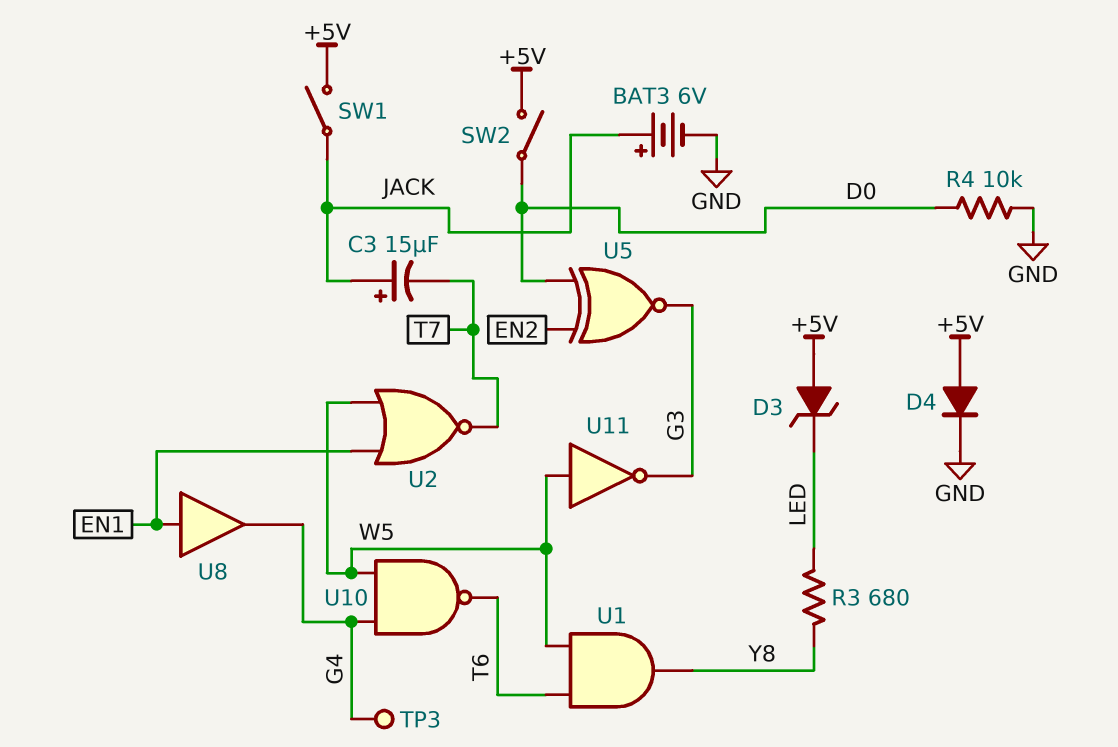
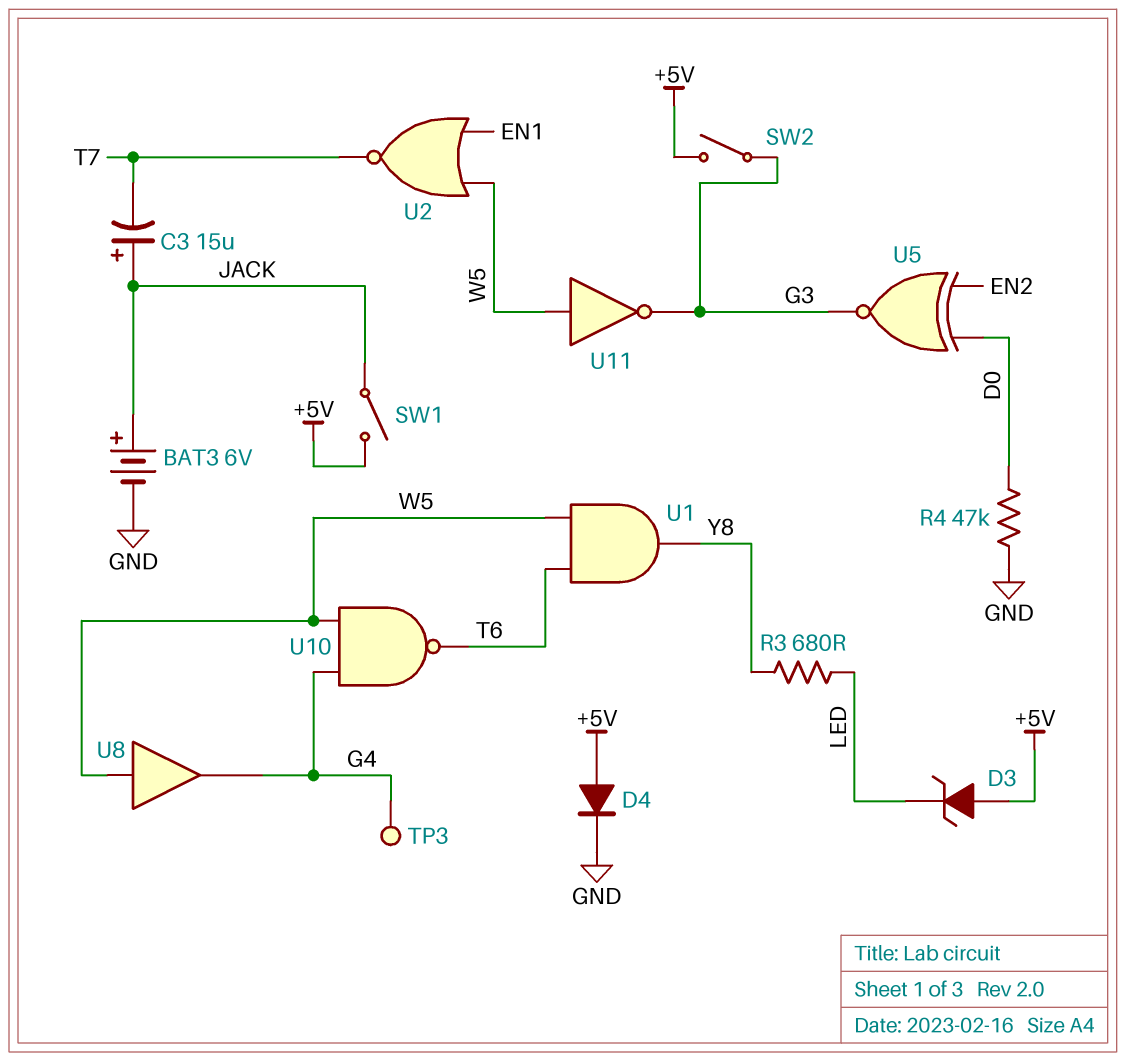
R4: 10k (D0, GND) -> 47k (D0, GND)
SW2: switch (+5V, D0) -> switch (+5V, G3)
U8: buffer (in EN1, out G4) -> buffer (in W5, out G4)

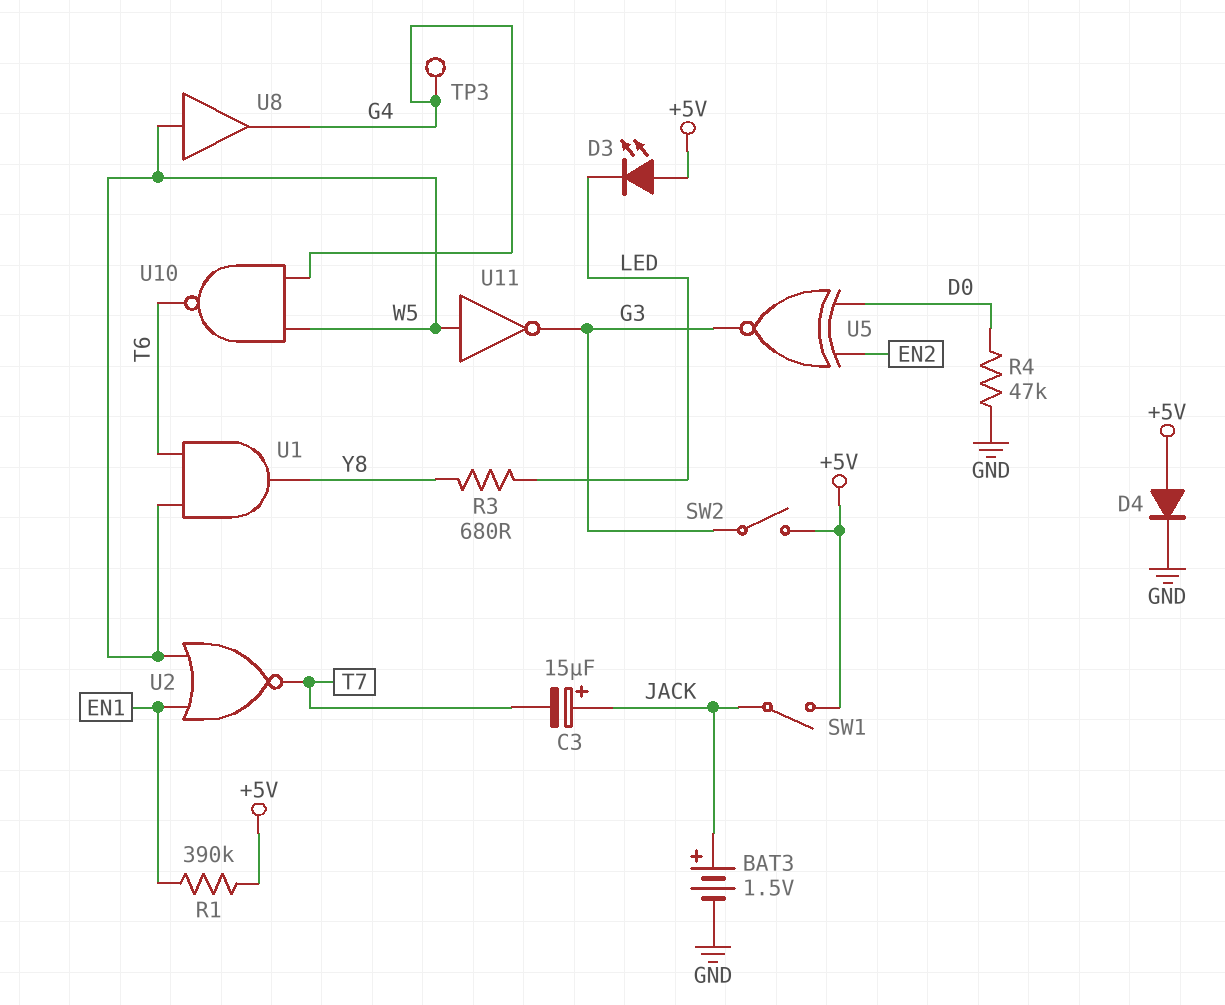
BAT3: 6V (plus JACK, minus GND) -> 1.5V (plus JACK, minus GND)
D3: zener (A +5V, K LED) -> LED (A +5V, K LED)
R1: none -> 390k (+5V, EN1)

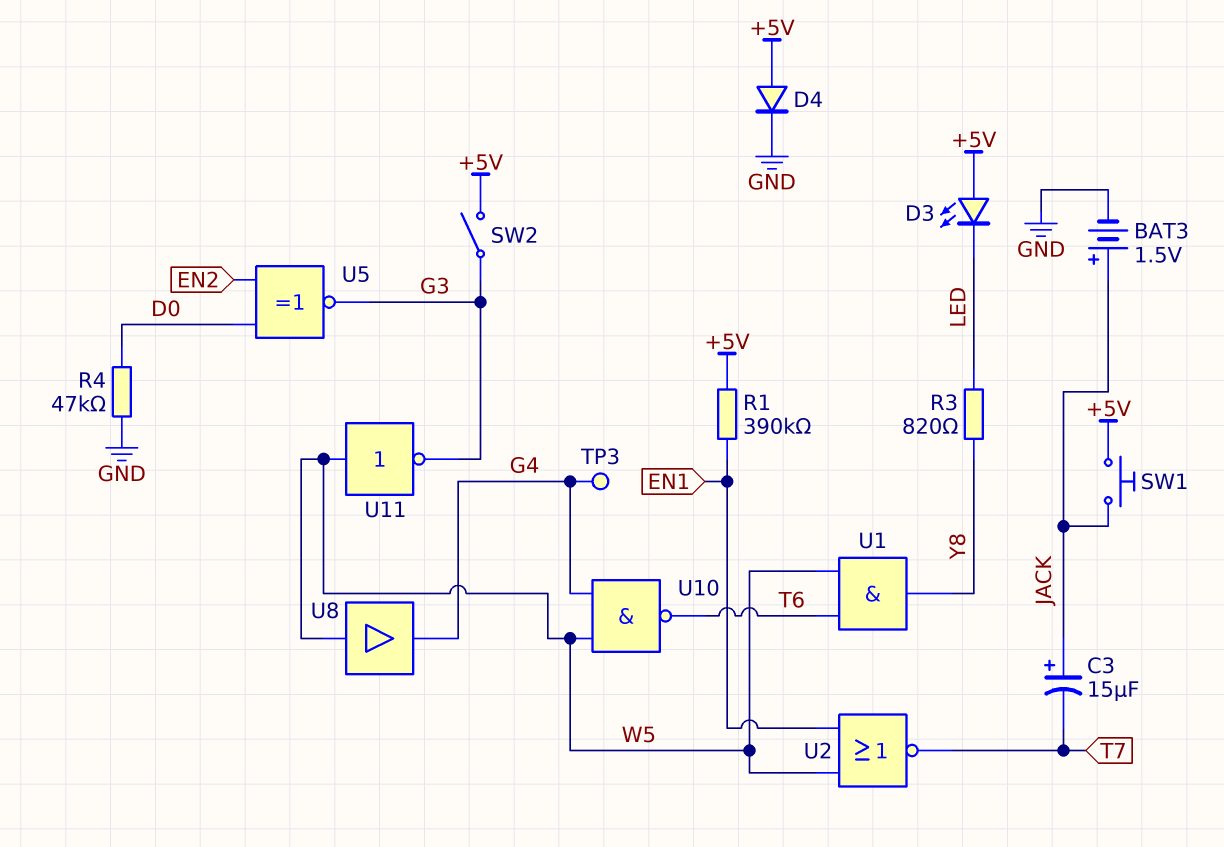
R3: 680 (LED, Y8) -> 820 (LED, Y8)
SW1: switch (+5V, JACK) -> button (+5V, JACK)

